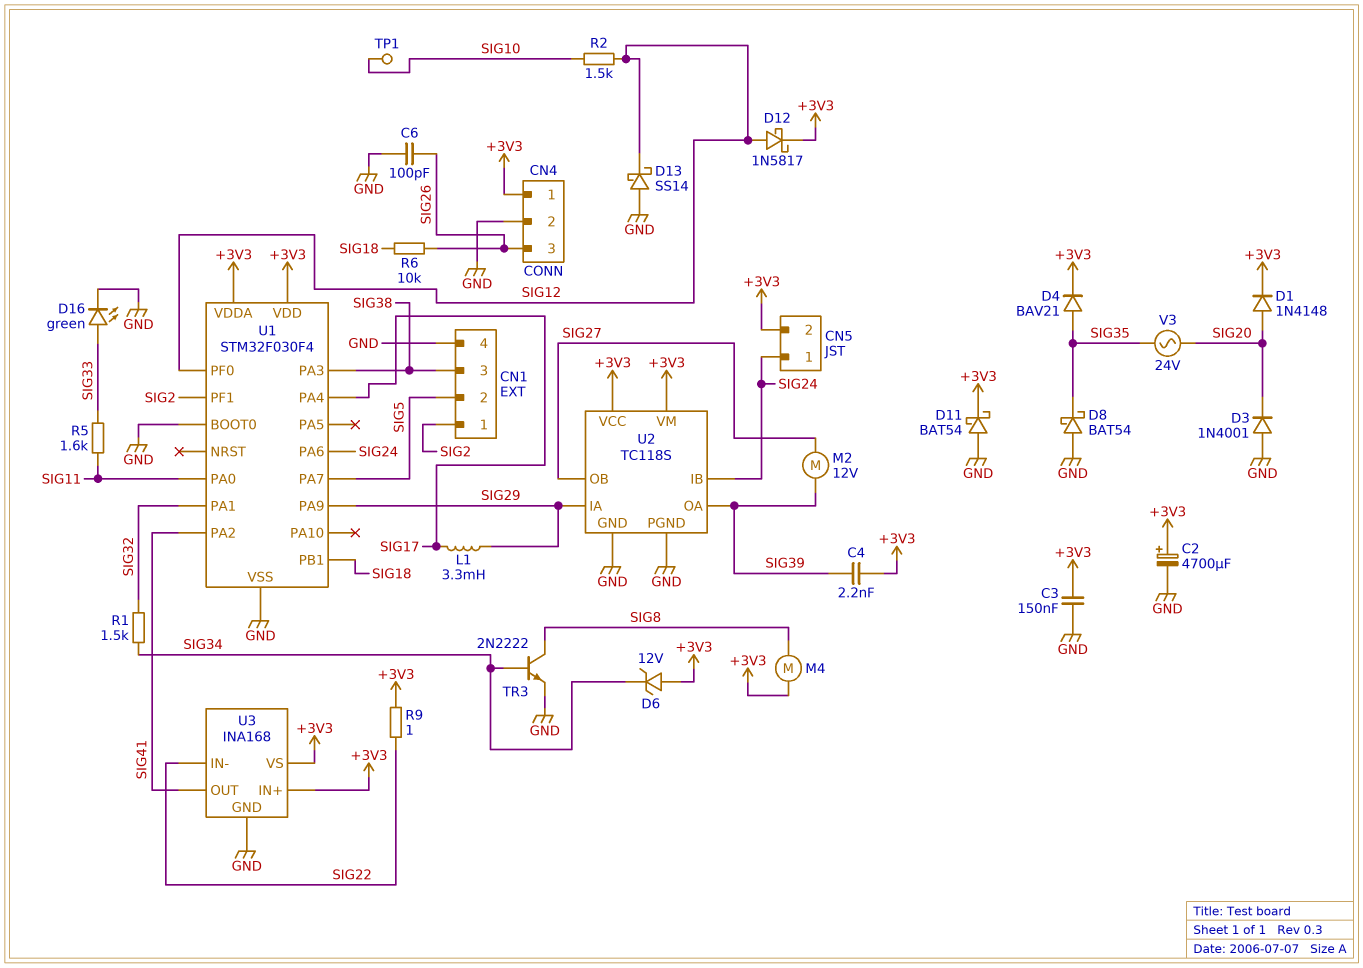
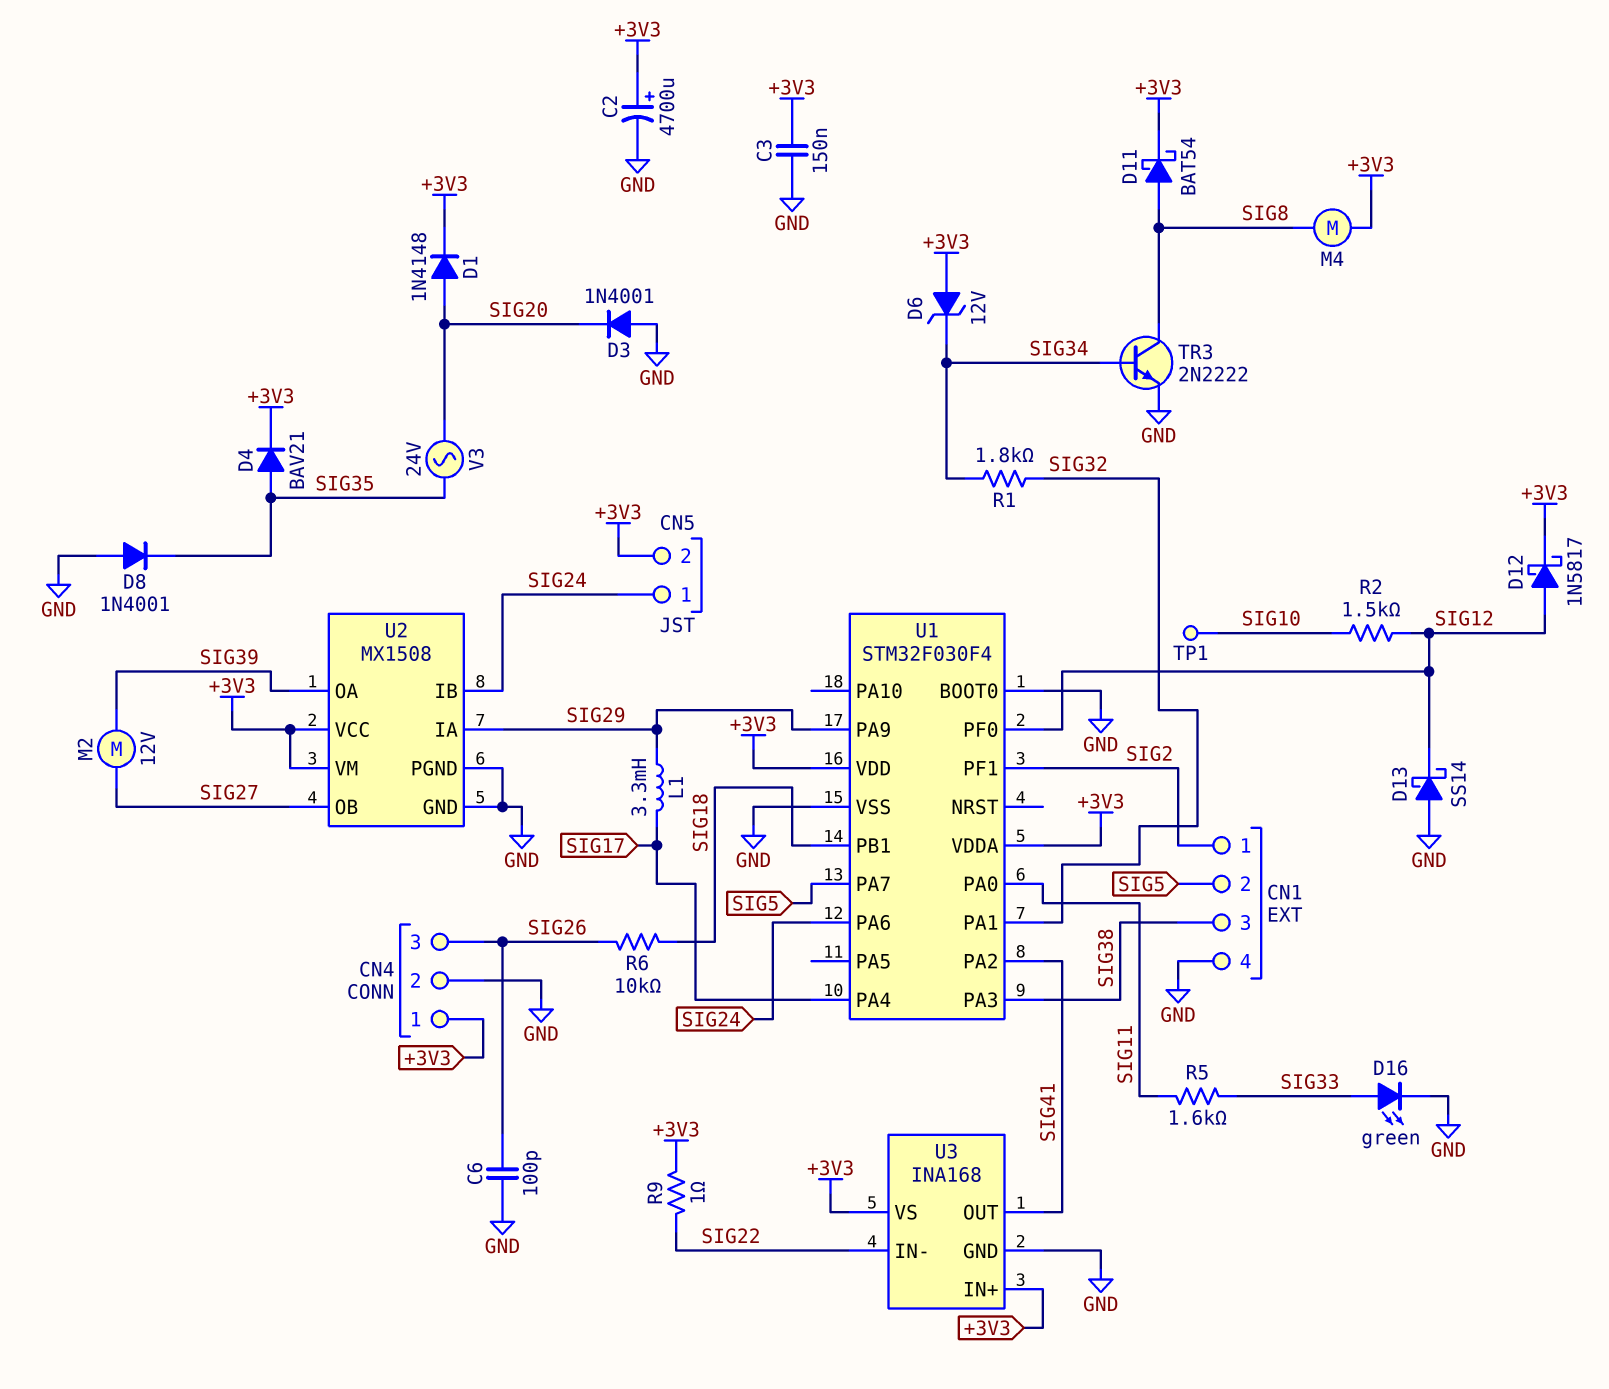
C4: 2.2nF (+3V3, SIG39) -> none
D8: schottky BAT54 (A GND, K SIG35) -> diode 1N4001 (A GND, K SIG35)
D11: schottky BAT54 (A GND, K +3V3) -> schottky BAT54 (A SIG8, K +3V3)
R1: 1.5k (SIG32, SIG34) -> 1.8k (SIG32, SIG34)
U2: TC118S -> MX1508

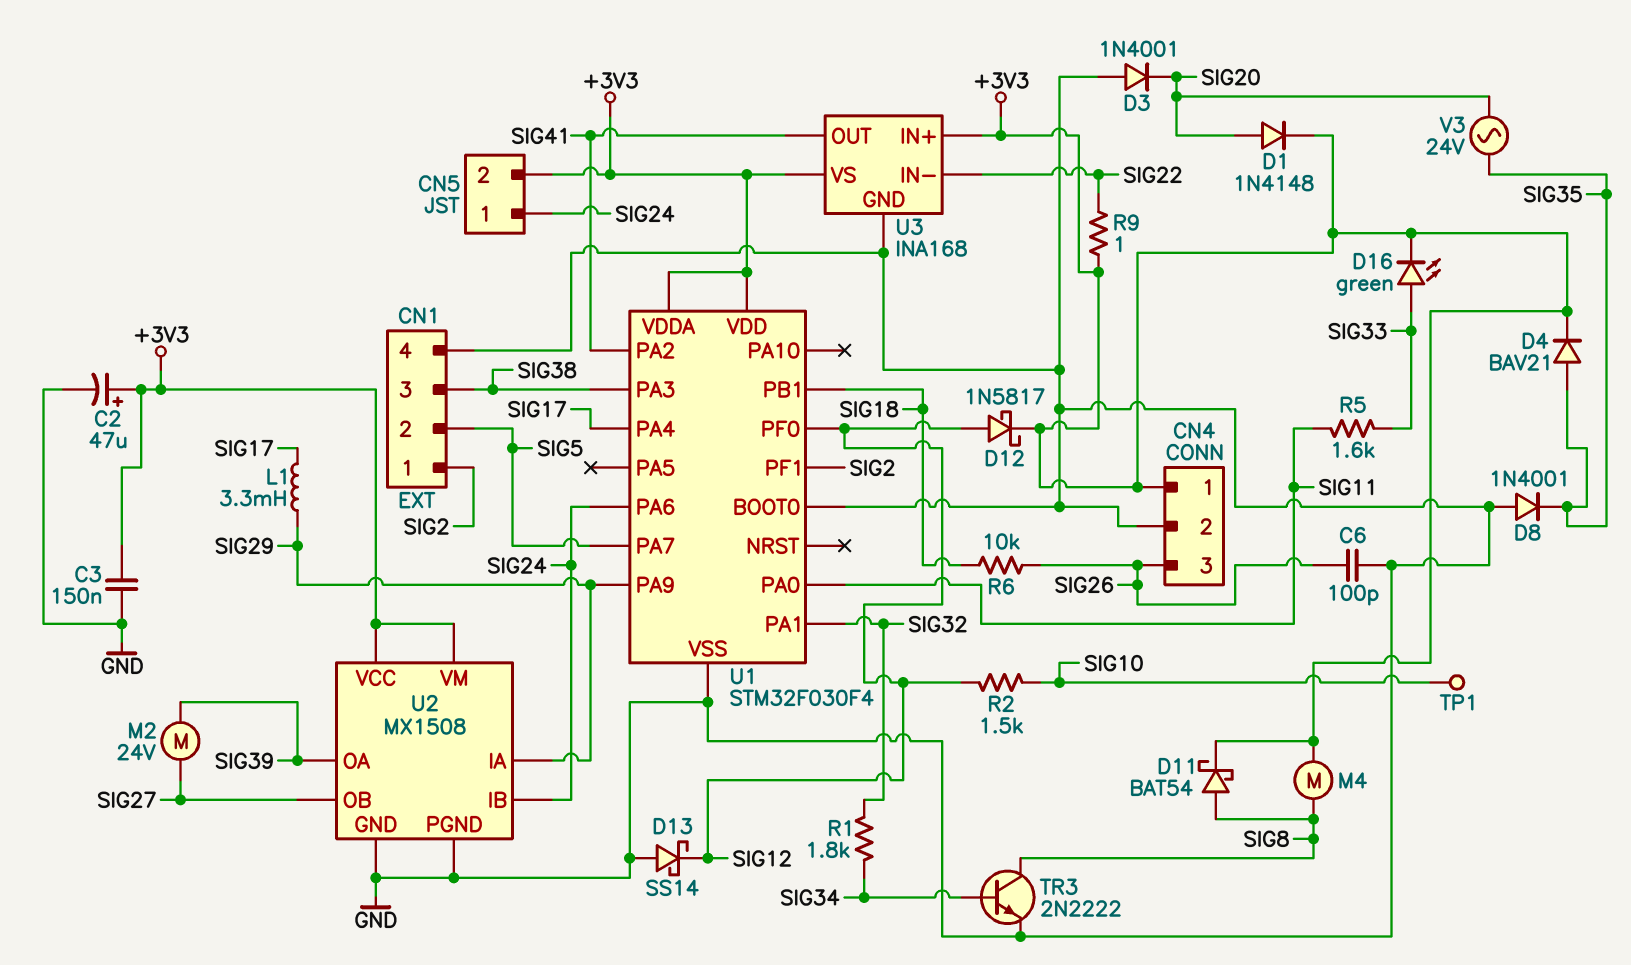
C2: 4700uF (plus +3V3, minus GND) -> 47uF (plus +3V3, minus GND)
D6: zener 12V (A +3V3, K SIG34) -> none
D16: LED green (A SIG33, K GND) -> LED green (A SIG33, K +3V3)
M2: motor 12V (SIG27, SIG39) -> motor 24V (SIG27, SIG39)

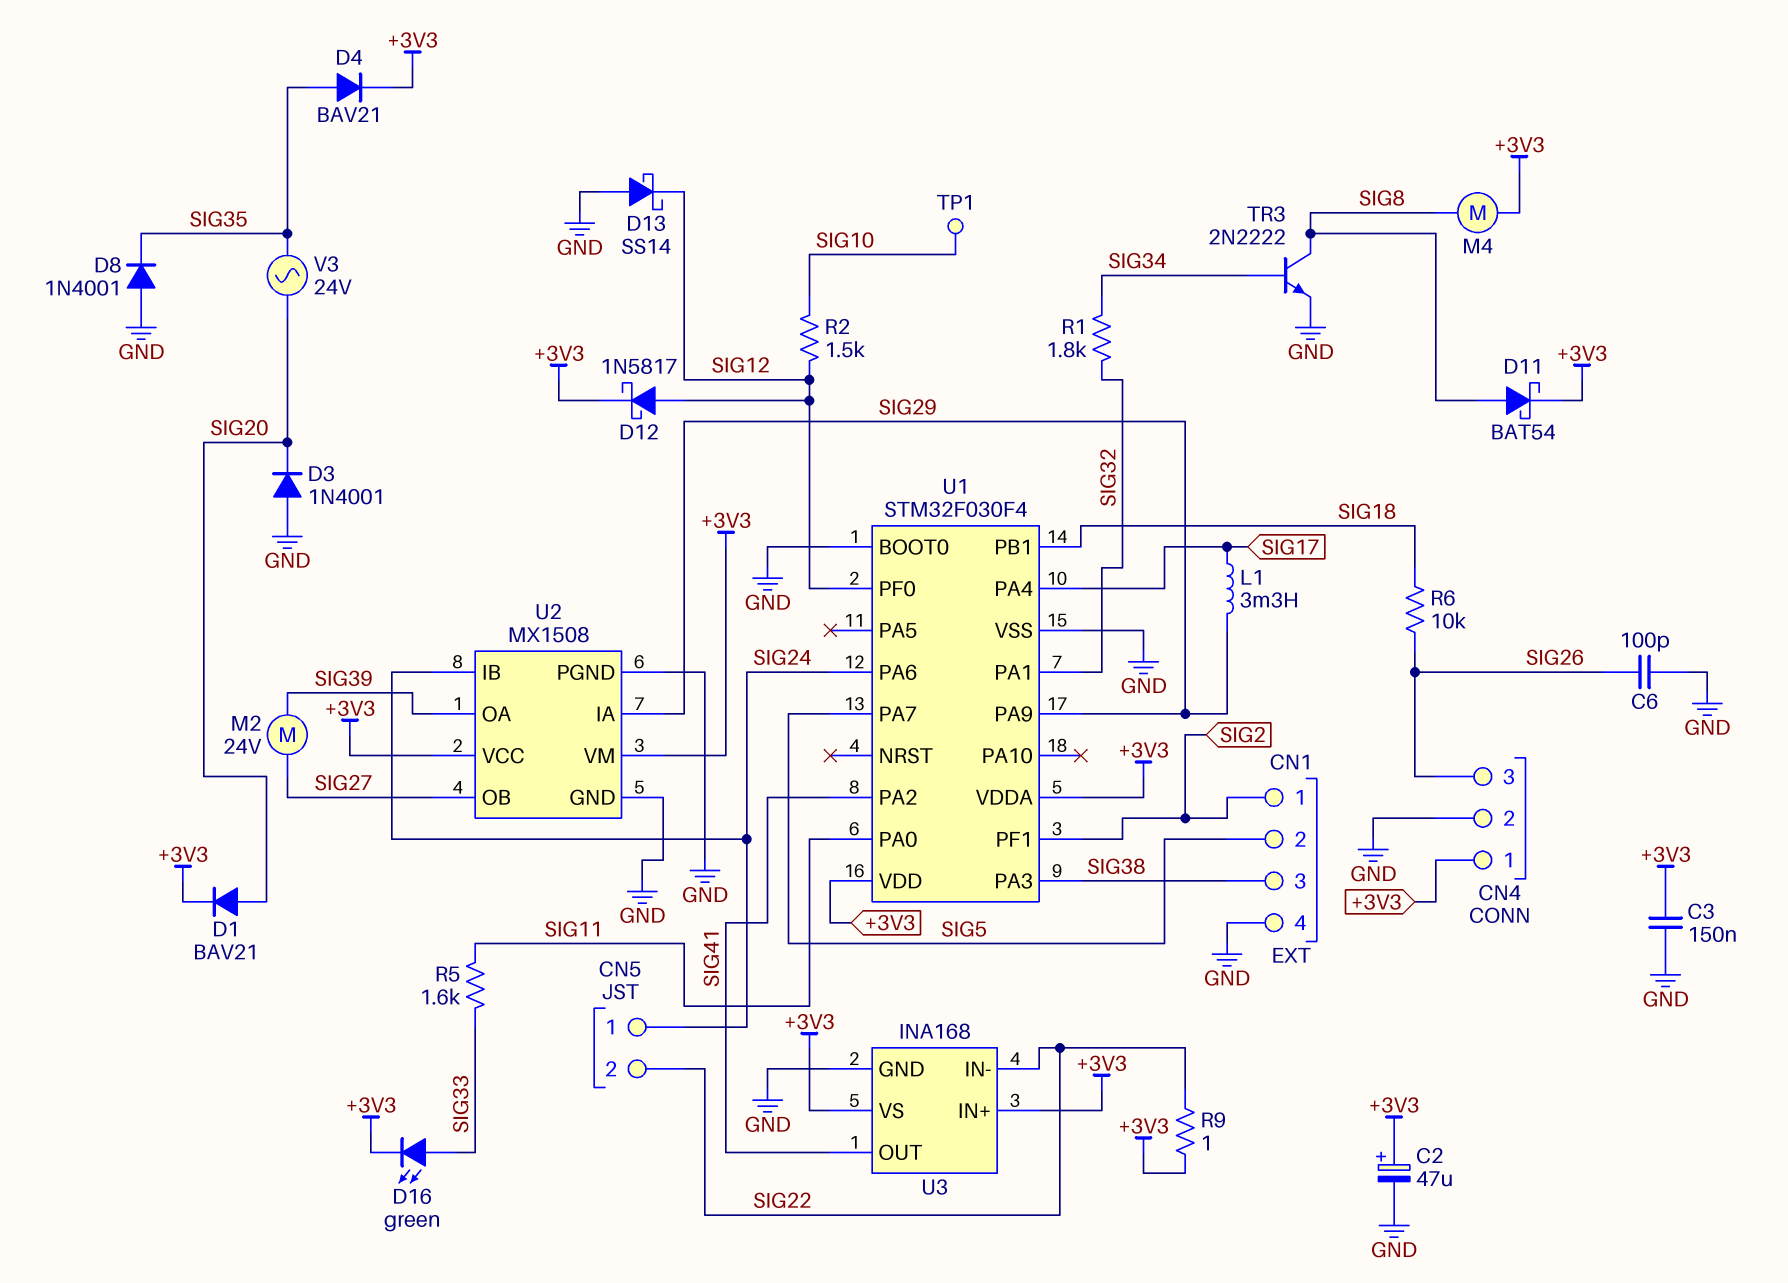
CN5 pin 2: +3V3 -> SIG22
D1: diode 1N4148 (A SIG20, K +3V3) -> diode BAV21 (A SIG20, K +3V3)

